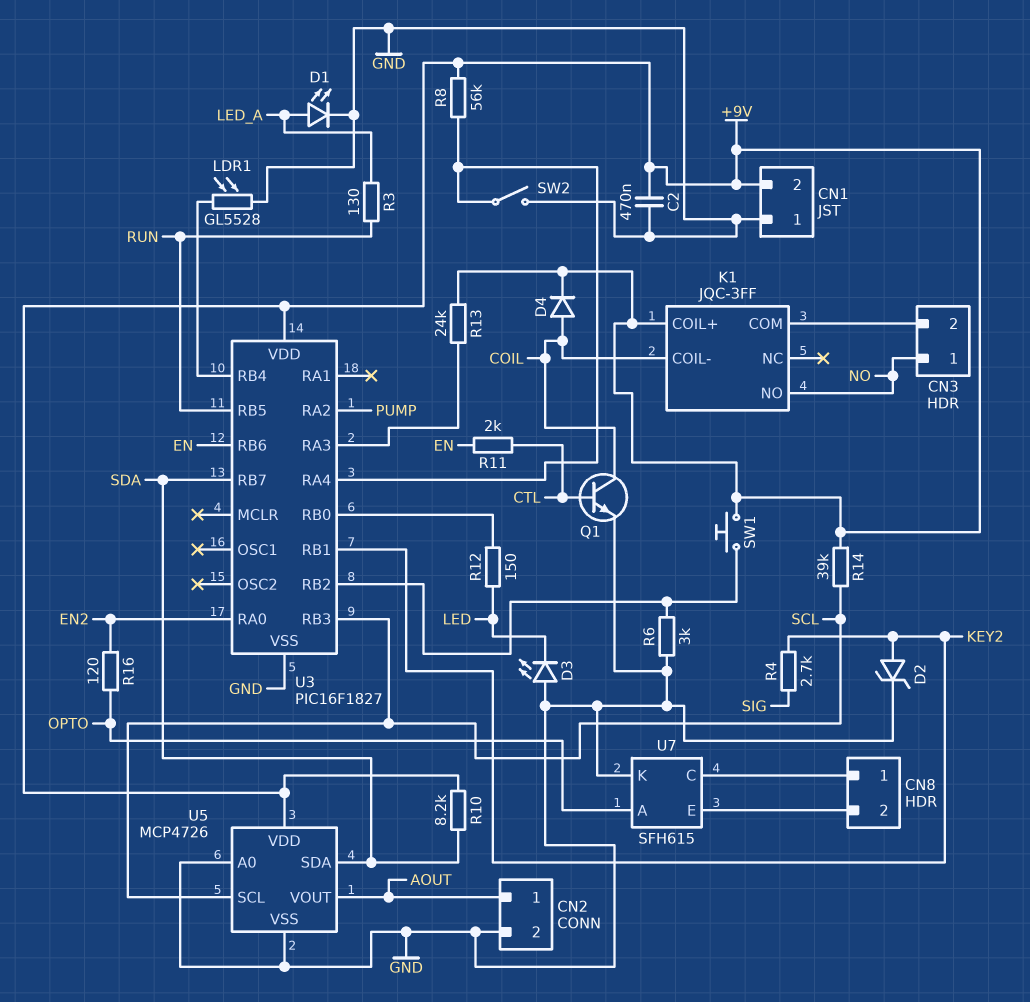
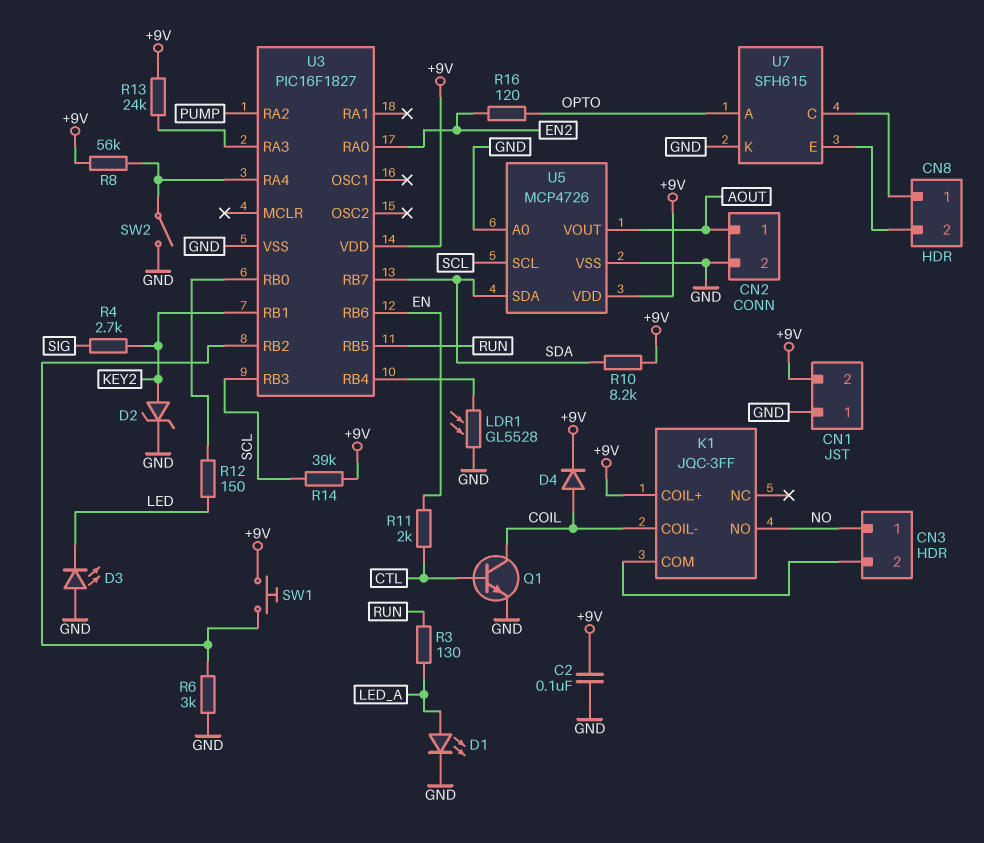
C2: 470nF (+9V, GND) -> 100nF (+9V, GND)

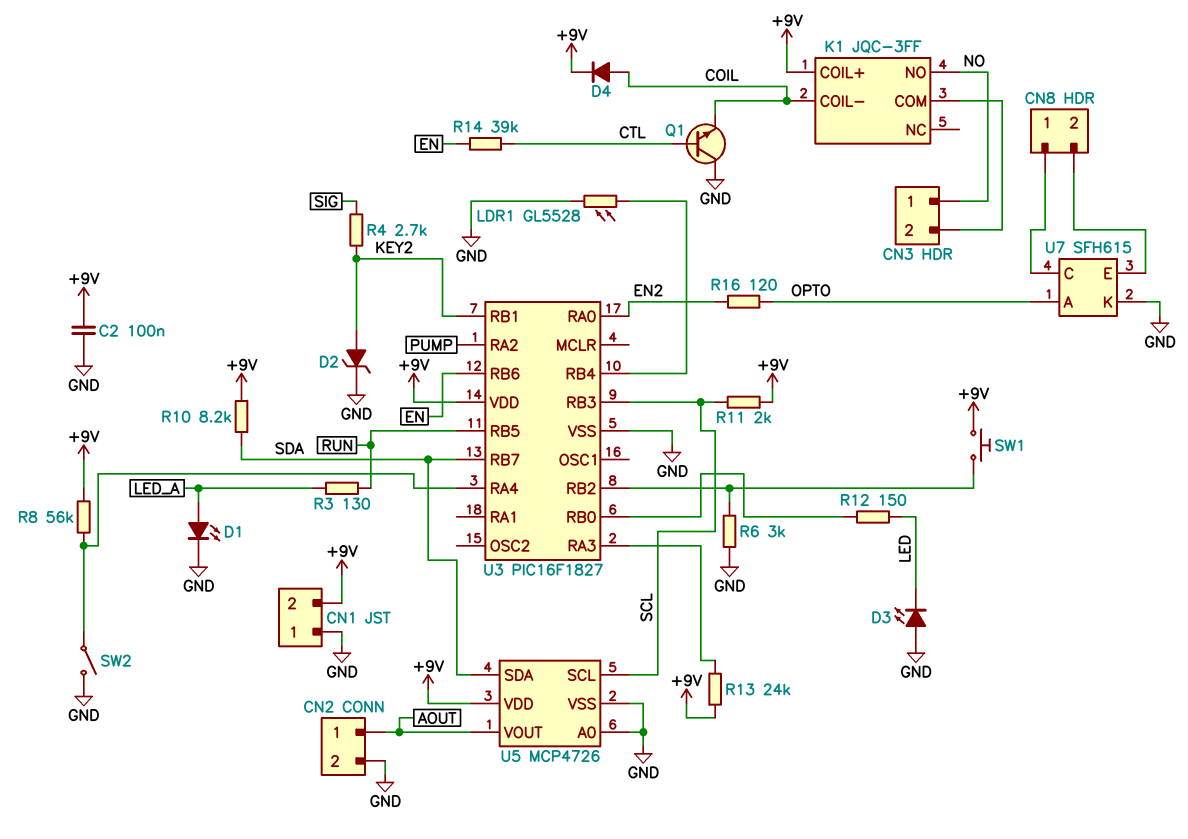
Q1: NPN (B CTL, C COIL, E GND) -> NPN (B CTL, C GND, E COIL)
R11: 2k (CTL, EN) -> 2k (+9V, SCL)
R14: 39k (+9V, SCL) -> 39k (CTL, EN)

